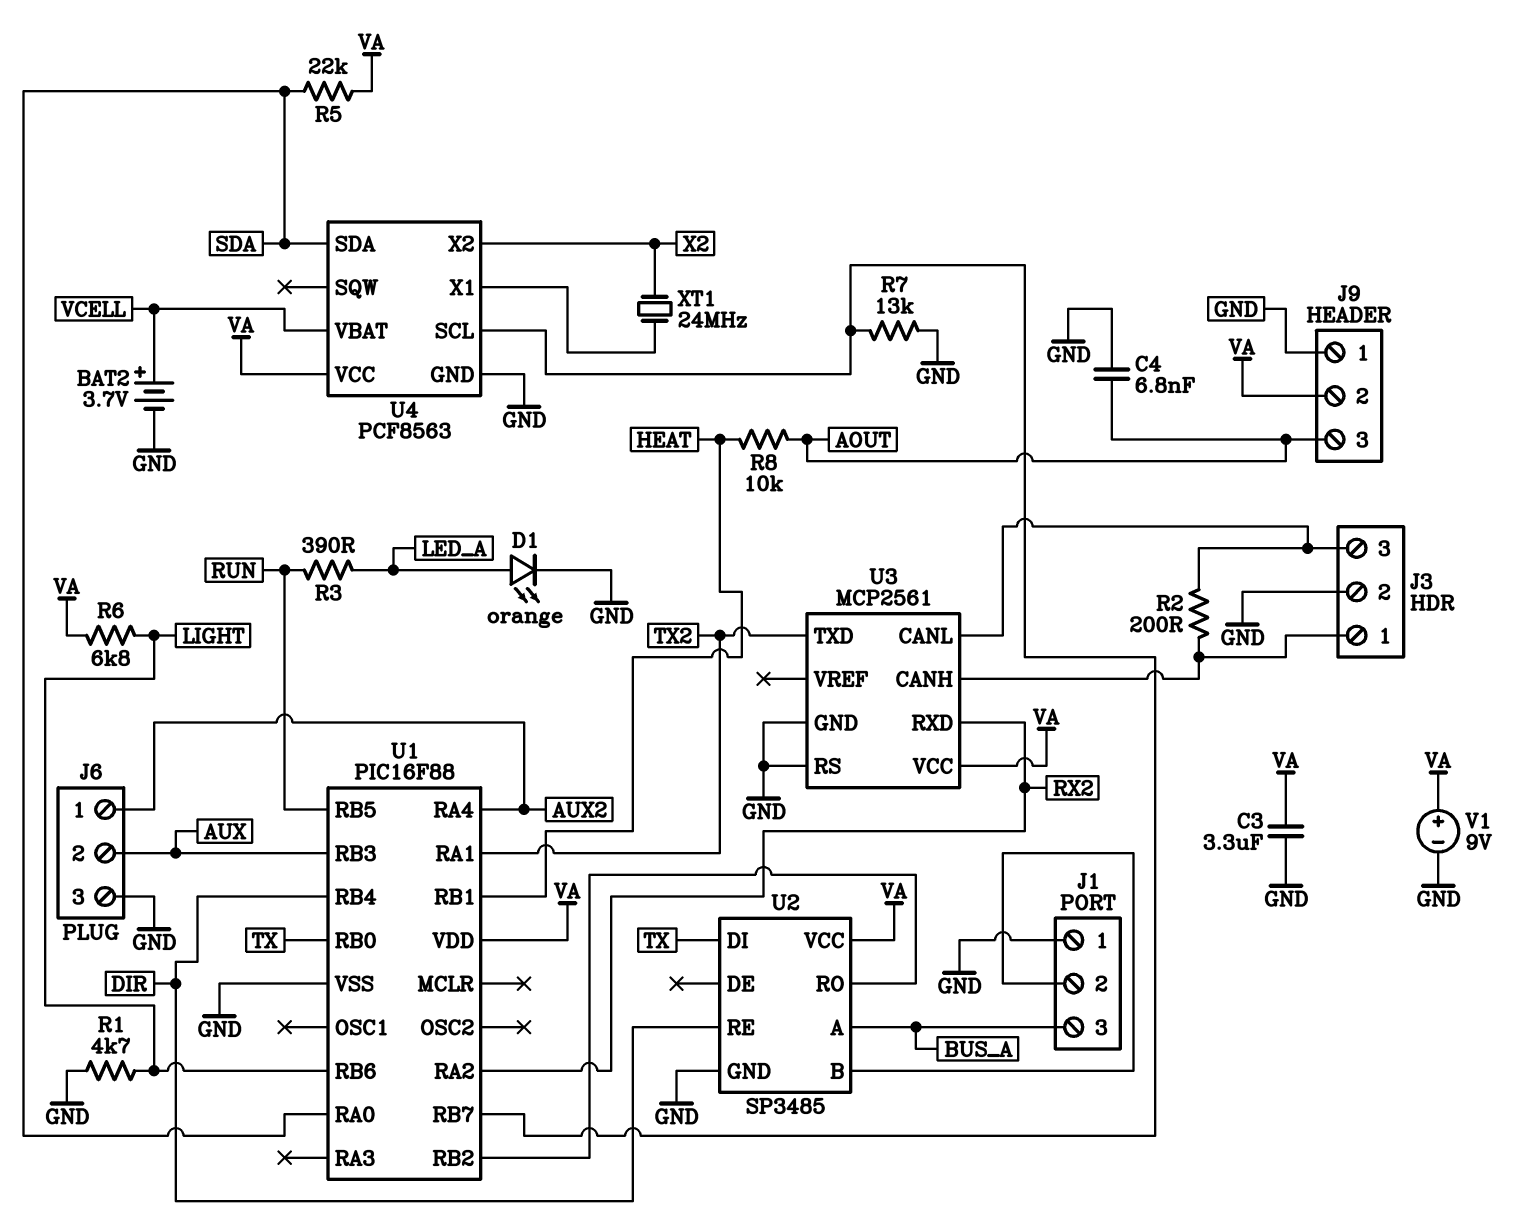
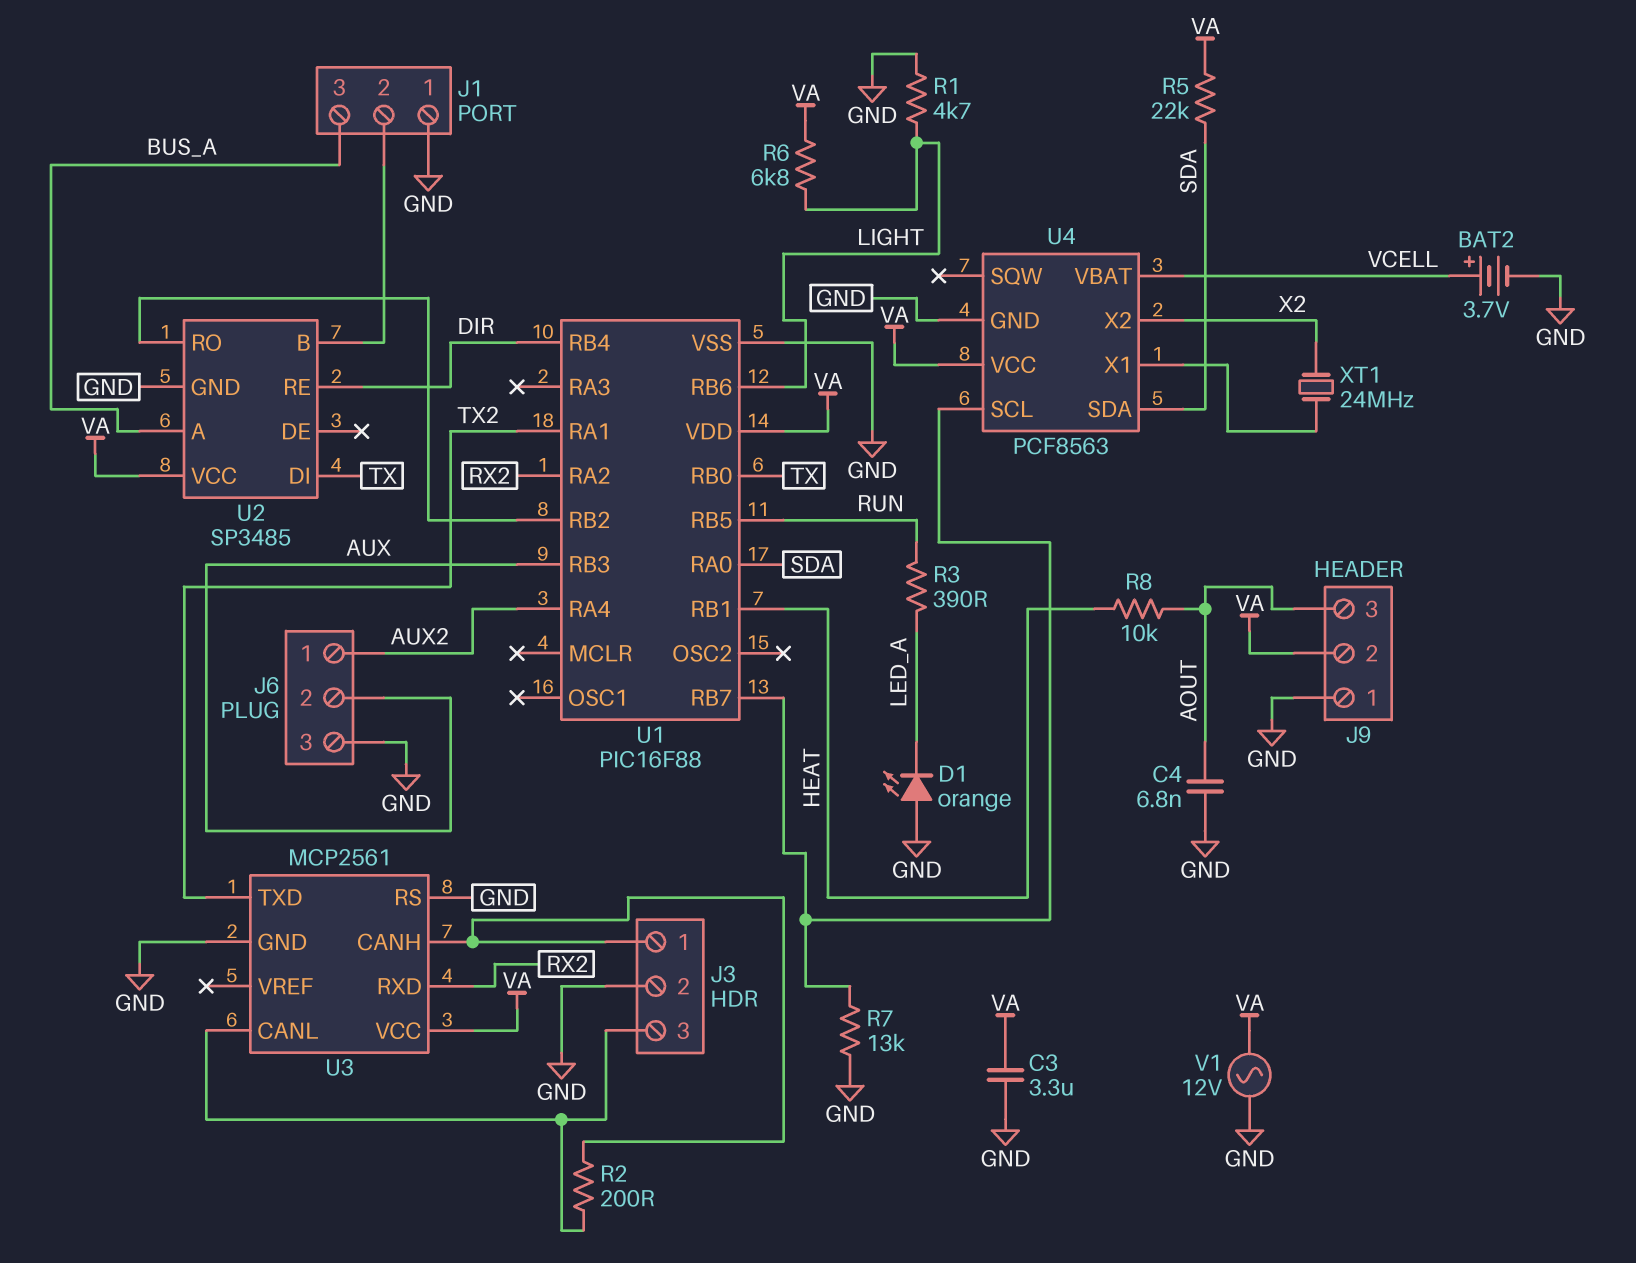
D1: LED orange (A LED_A, K GND) -> LED orange (A GND, K LED_A)
V1: 9V (plus VA, minus GND) -> AC 12V (GND, VA)

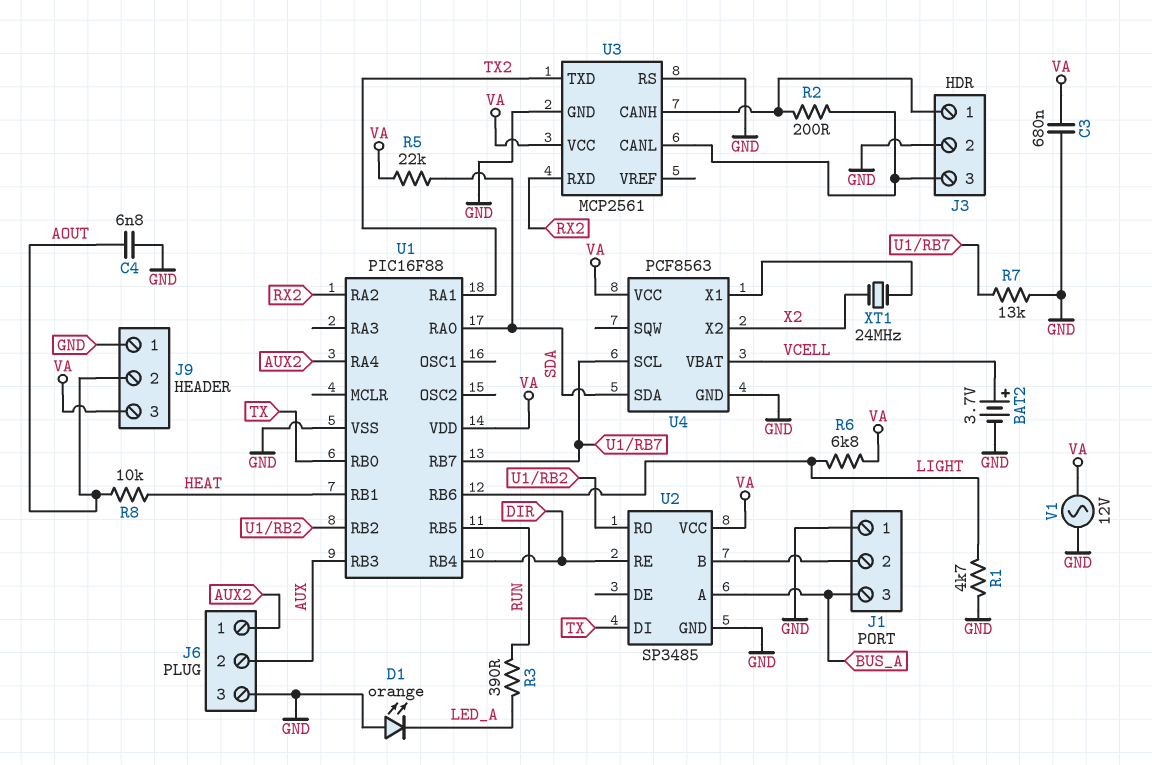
C3: 3.3uF (GND, VA) -> 680nF (GND, VA)
J9 pin 2: VA -> AOUT
J9 pin 3: AOUT -> VA

